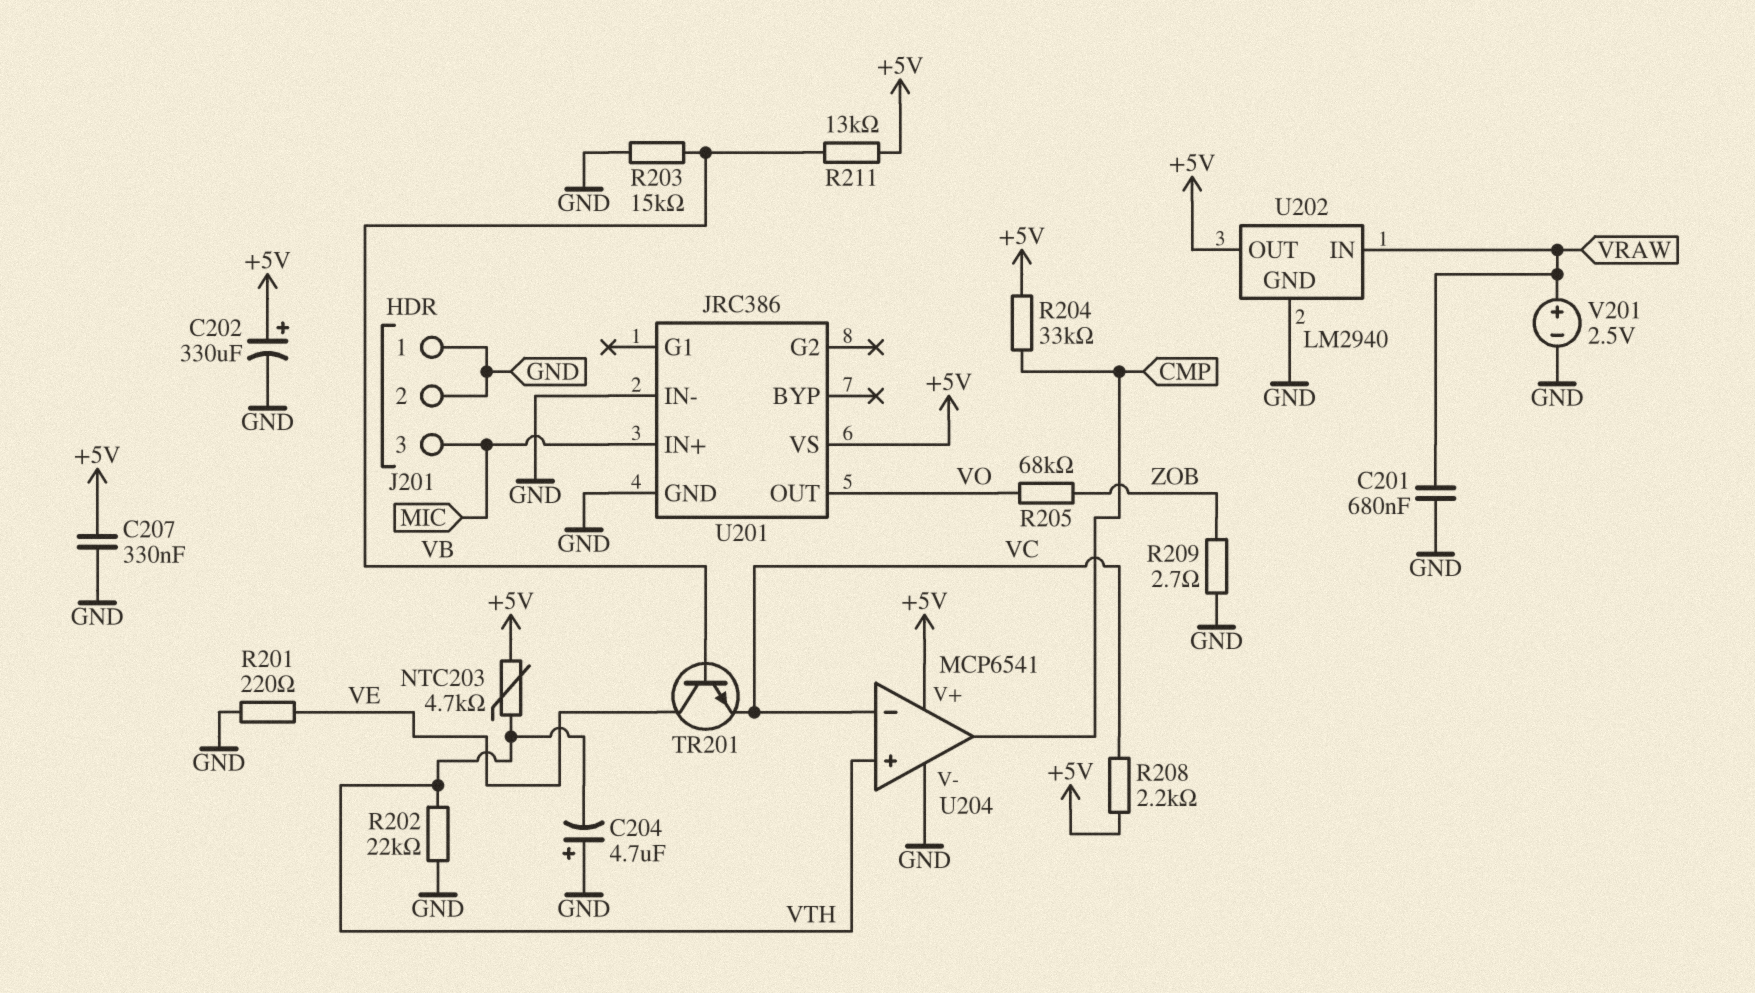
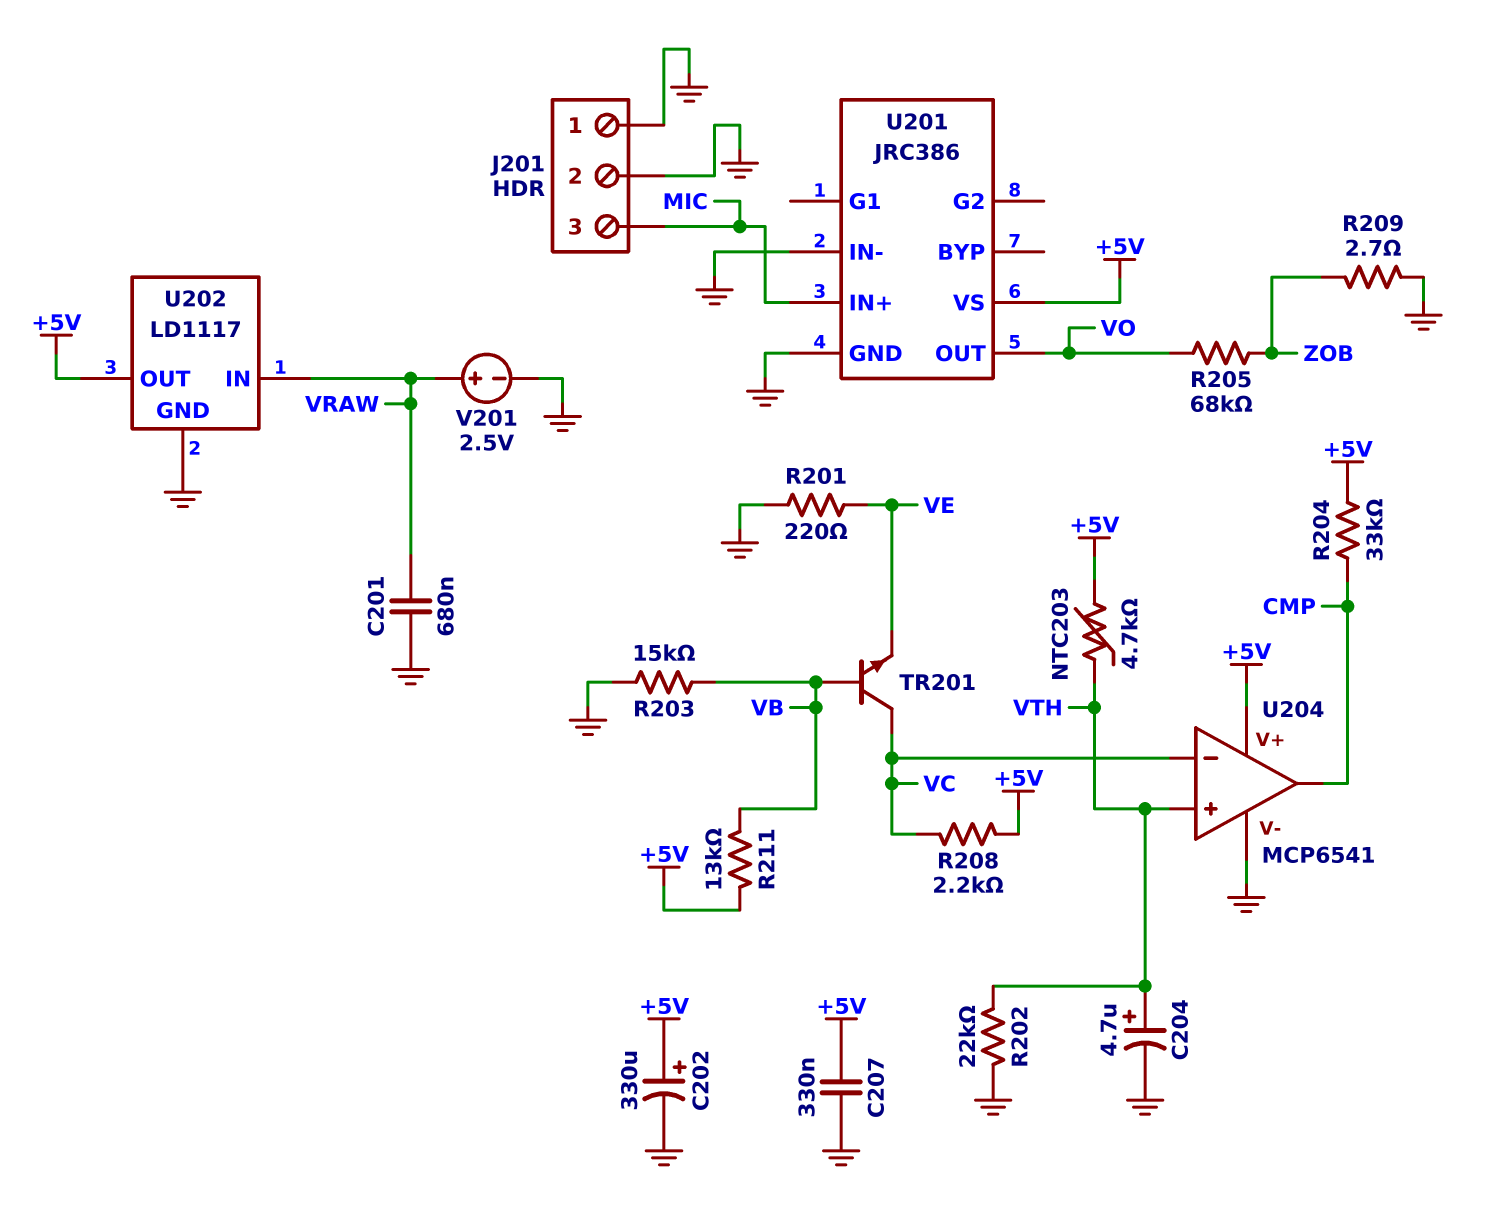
C204: 4.7uF (plus GND, minus VTH) -> 4.7uF (plus VTH, minus GND)
TR201: NPN (B VB, C VE, E VC) -> NPN (B VB, C VC, E VE)
U202: LM2940 -> LD1117

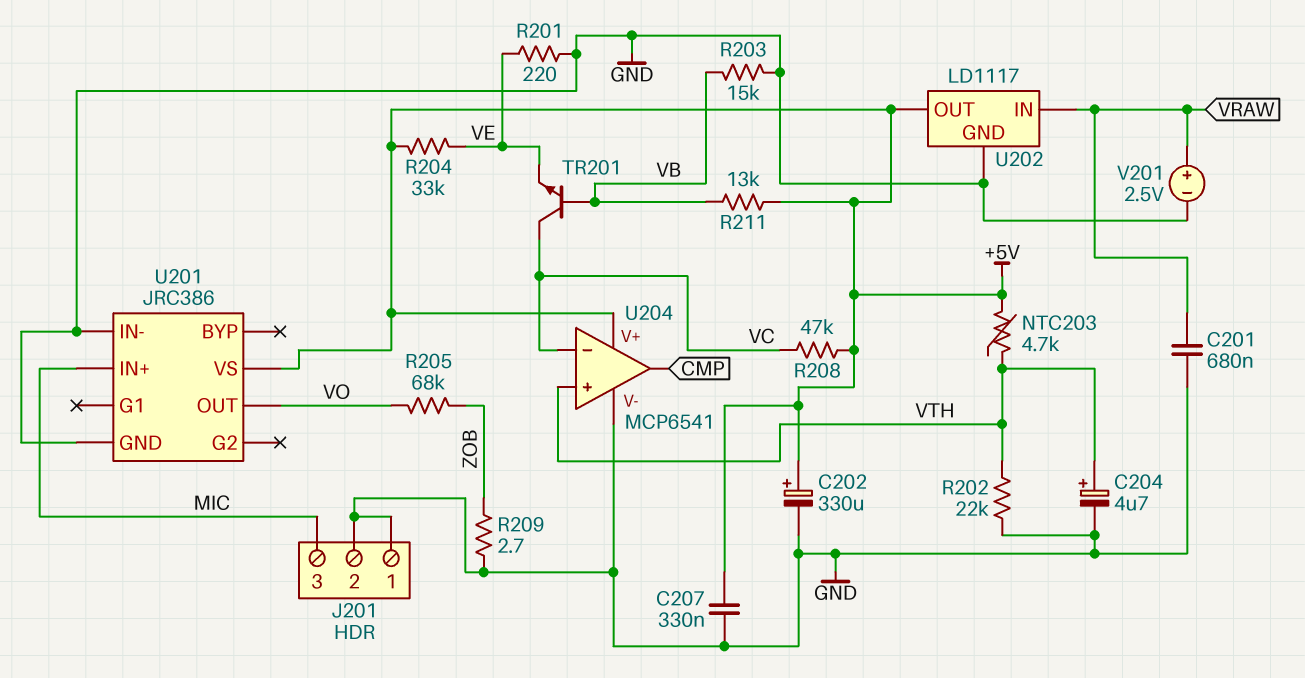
R204: 33k (+5V, CMP) -> 33k (+5V, VE)
R208: 2.2k (+5V, VC) -> 47k (+5V, VC)

